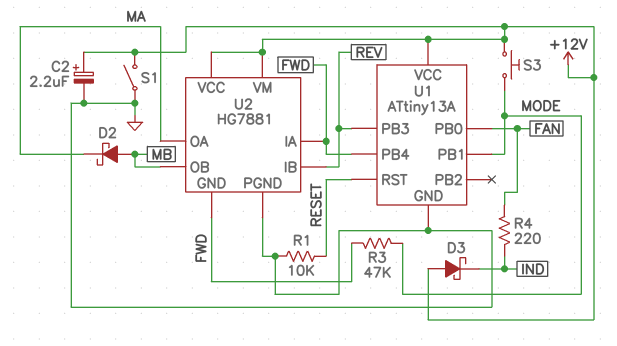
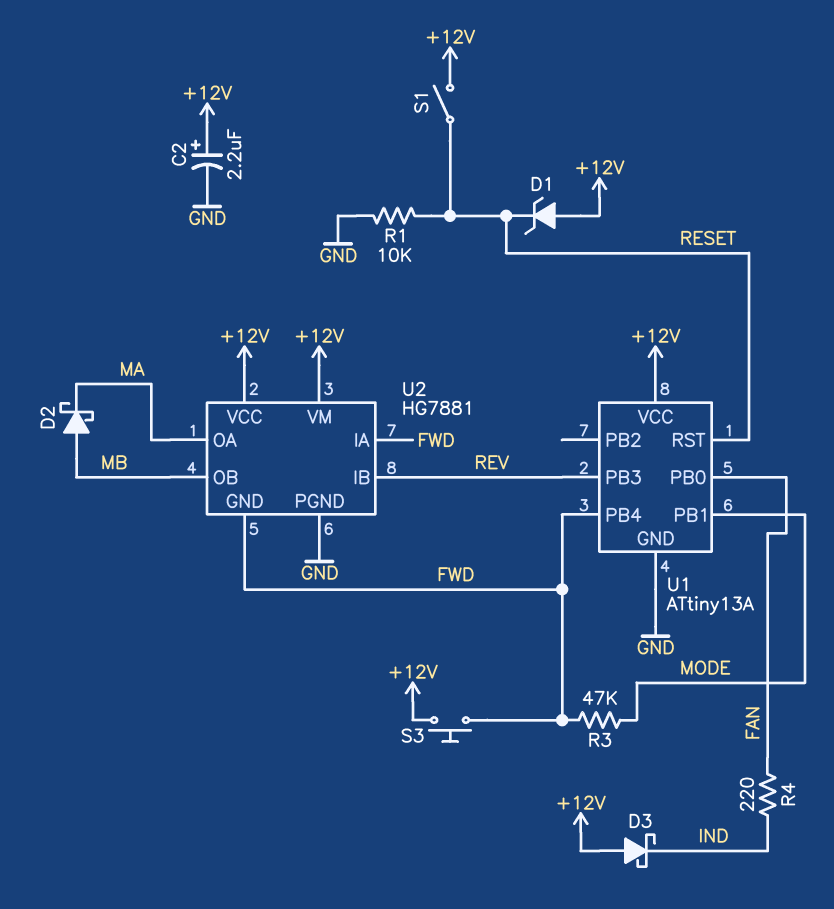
D1: none -> zener (A +12V, K RESET)
S1: switch (+12V, GND) -> switch (+12V, RESET)
S3: button (+12V, MODE) -> button (+12V, FWD)

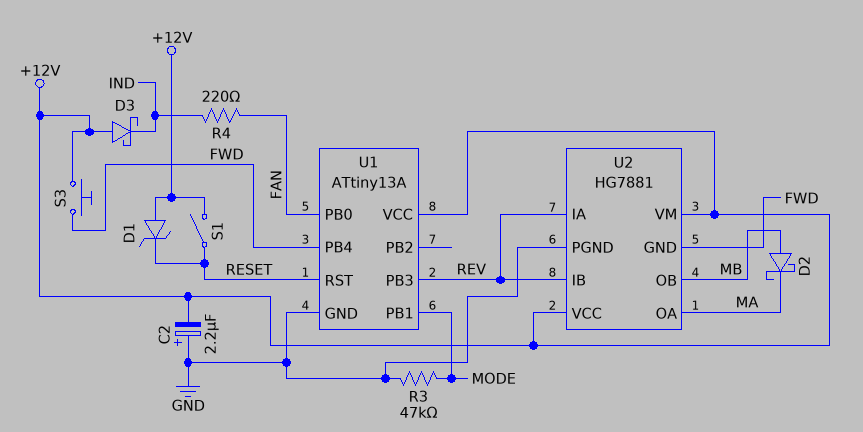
C2: 2.2uF (plus +12V, minus GND) -> 2.2uF (plus GND, minus +12V)
R1: 10k (GND, RESET) -> none
R3: 47k (FWD, MODE) -> 47k (GND, MODE)
U2 pin IA: FWD -> REV

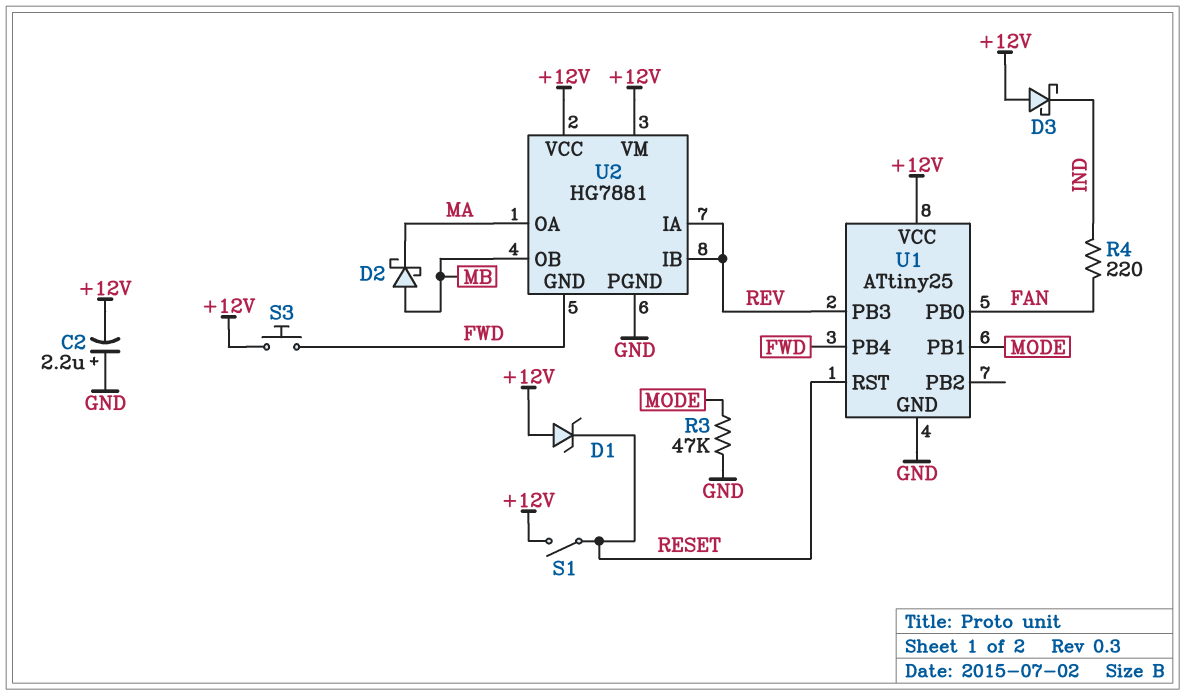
U1: ATtiny13A -> ATtiny25

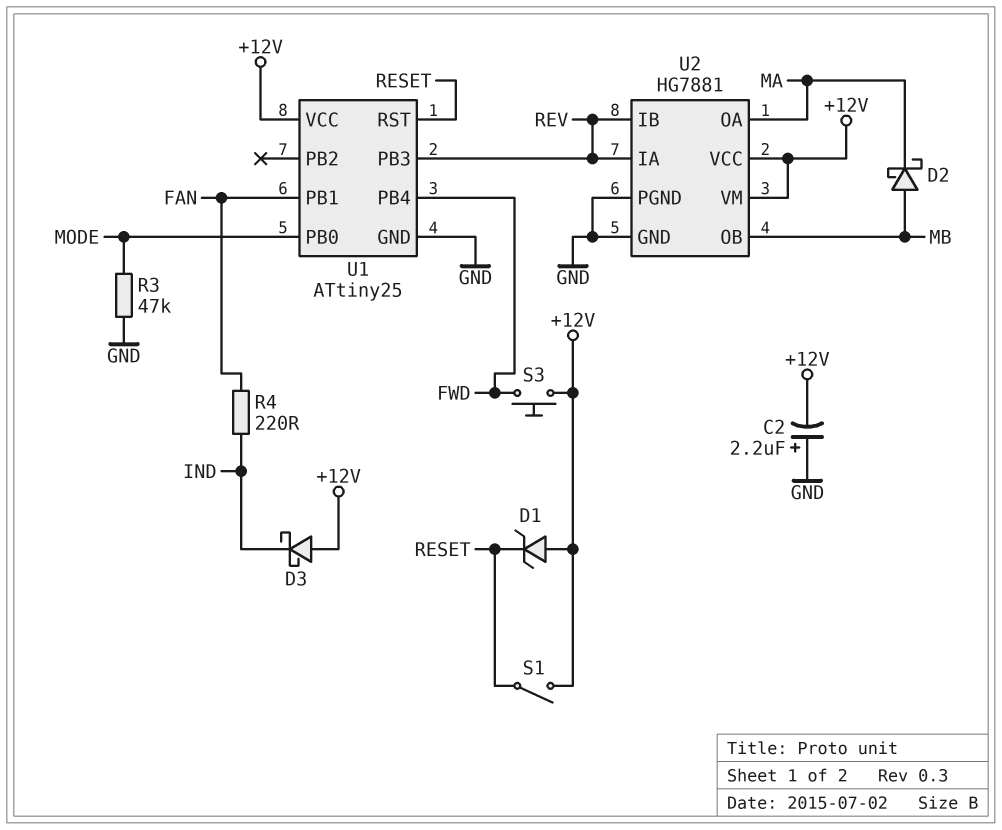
U1 pin PB0: FAN -> MODE
U1 pin PB1: MODE -> FAN
U2 pin GND: FWD -> GND

